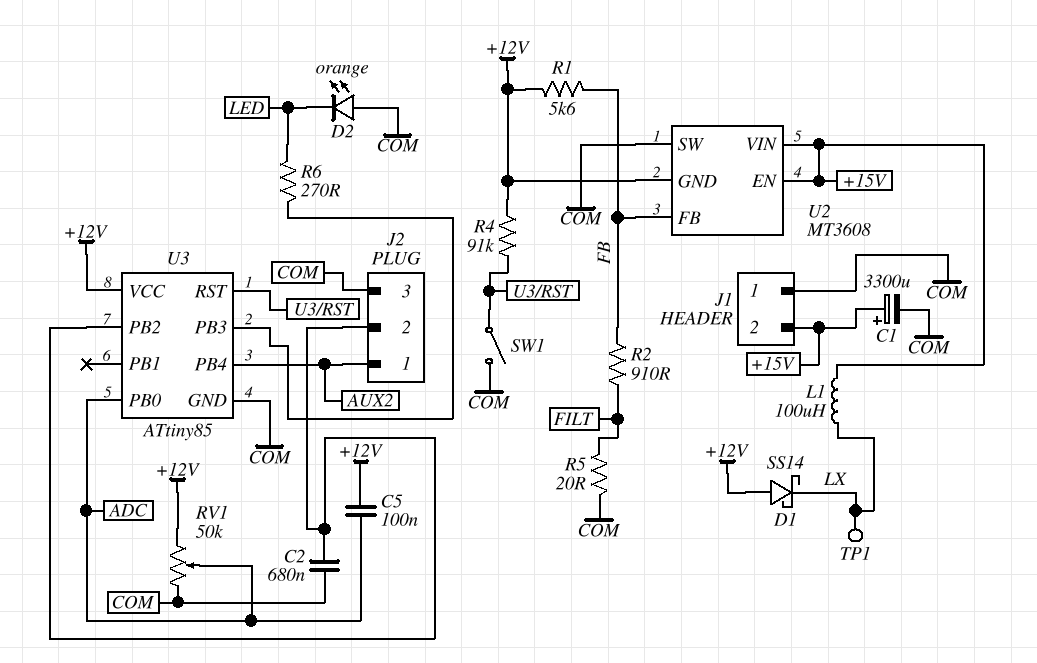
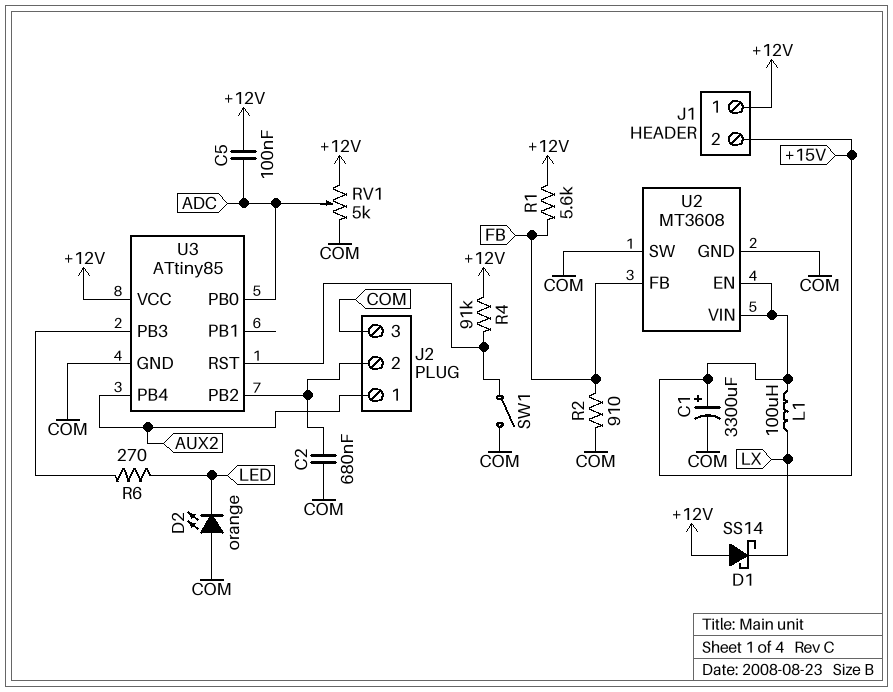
J1 pin 1: COM -> +12V
R2: 910 (FB, FILT) -> 910 (COM, FB)
R5: 20 (COM, FILT) -> none
RV1: 50k (+12V, COM, wiper ADC) -> 5k (+12V, COM, wiper ADC)
TP1: test point (LX) -> none
U2 pin GND: +12V -> COM

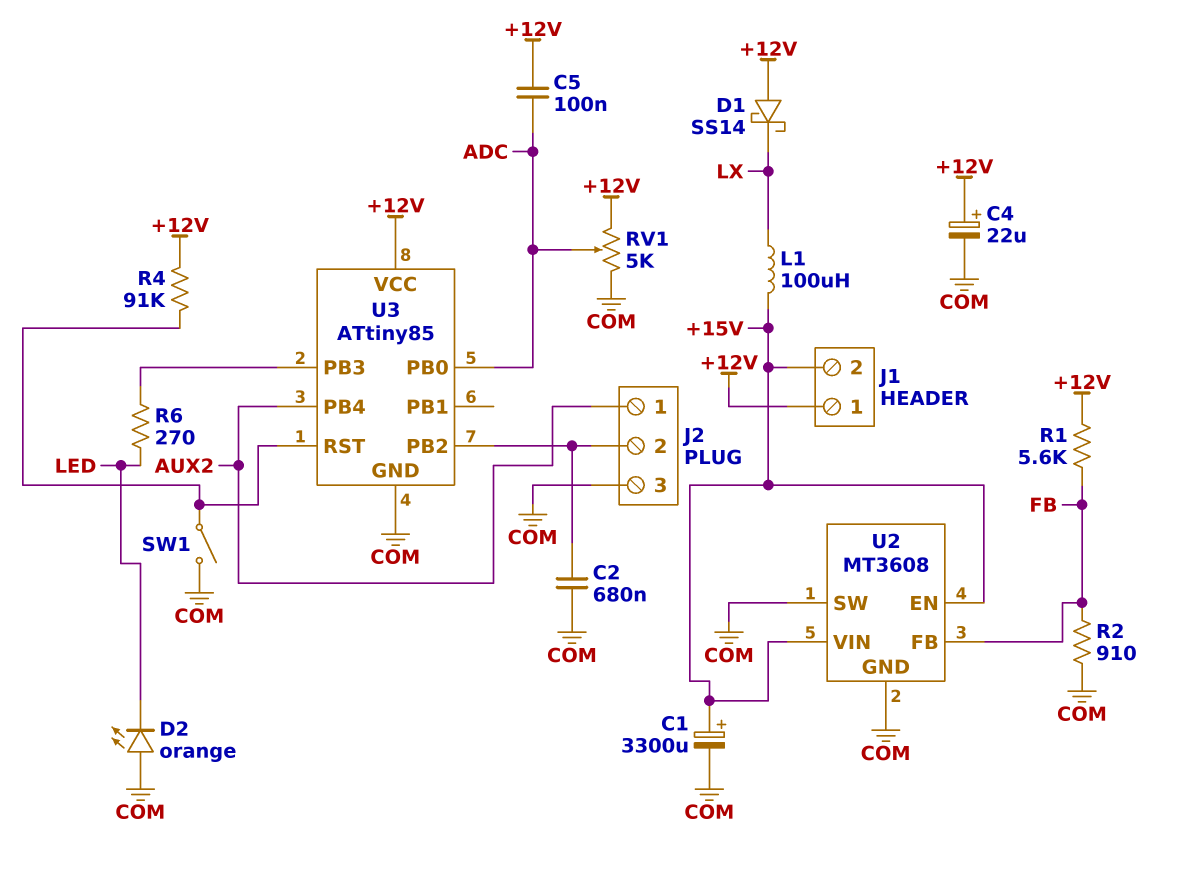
C4: none -> 22uF (plus +12V, minus COM)

